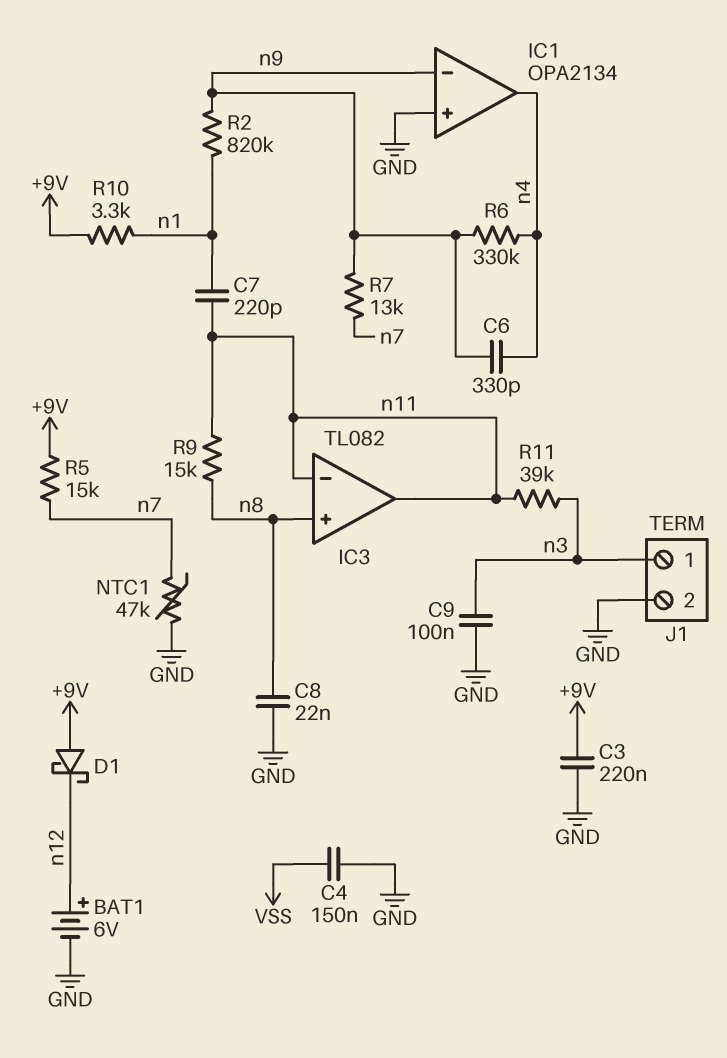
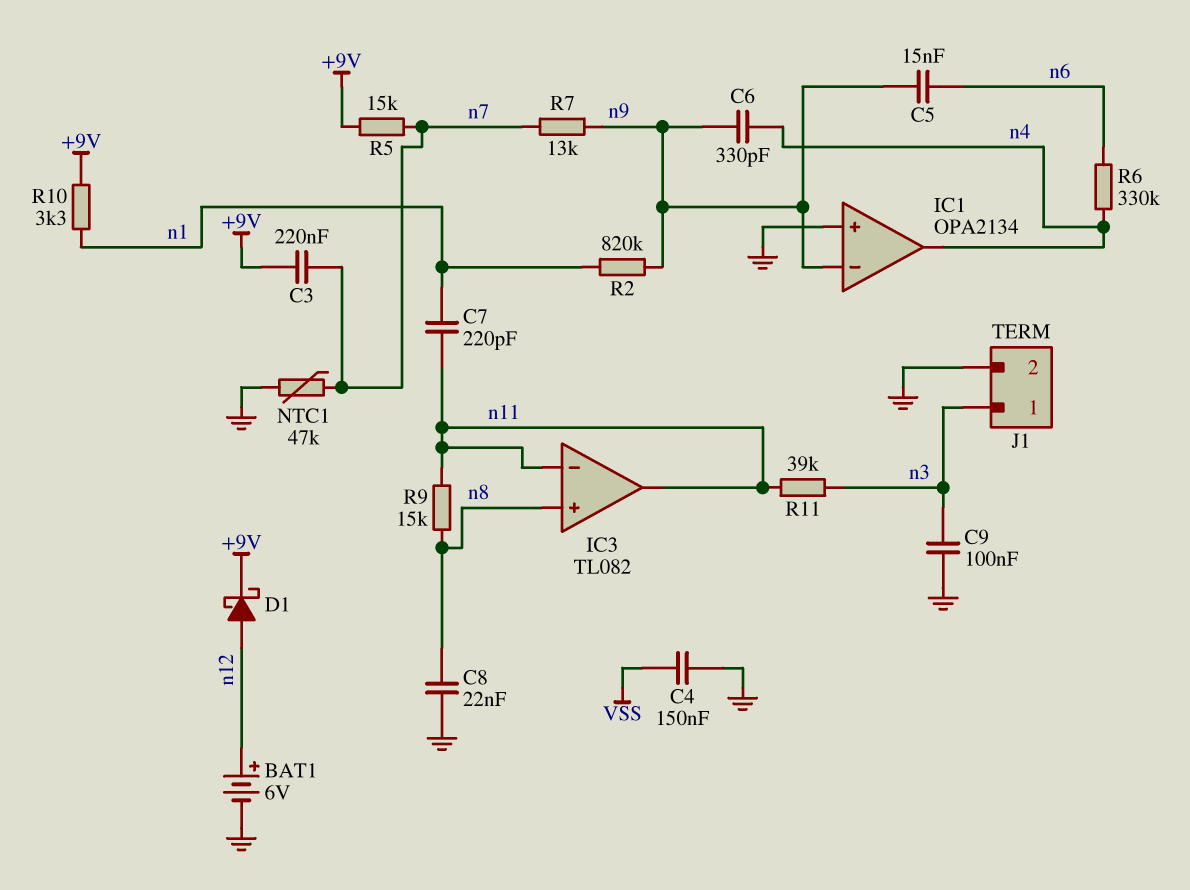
C3: 220nF (+9V, GND) -> 220nF (+9V, n7)
C5: none -> 15nF (n6, n9)
D1: schottky (A +9V, K n12) -> schottky (A n12, K +9V)
R6: 330k (n4, n9) -> 330k (n4, n6)

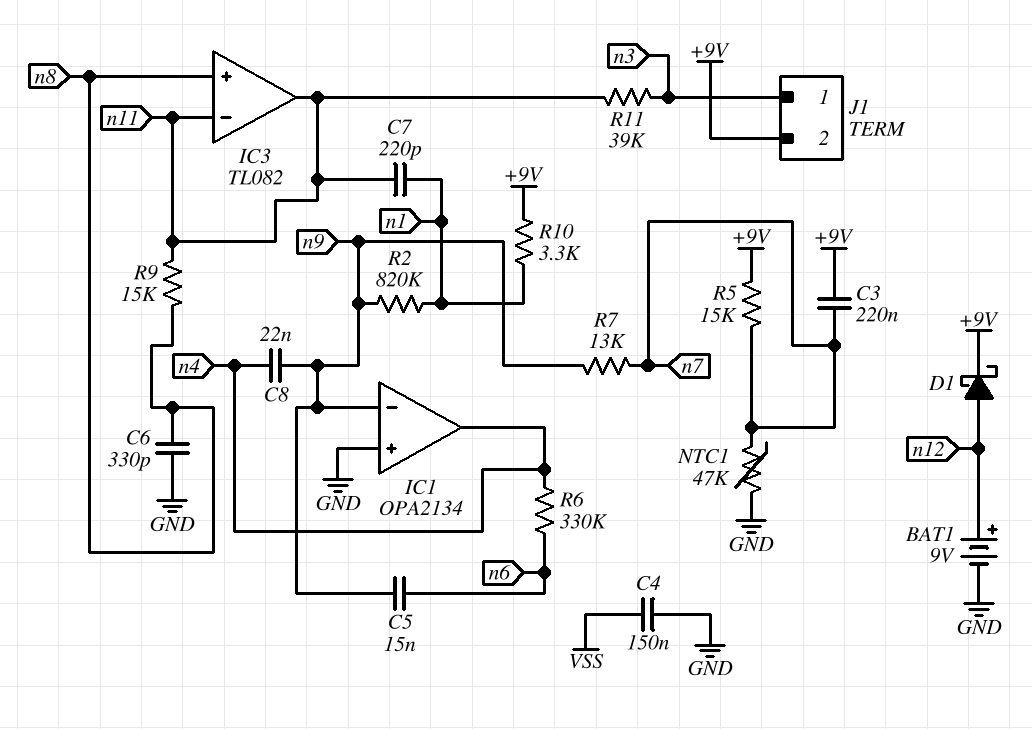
BAT1: 6V (plus n12, minus GND) -> 9V (plus n12, minus GND)
C6: 330pF (n4, n9) -> 330pF (GND, n8)
C8: 22nF (GND, n8) -> 22nF (n4, n9)
C9: 100nF (GND, n3) -> none
J1 pin 2: GND -> +9V

